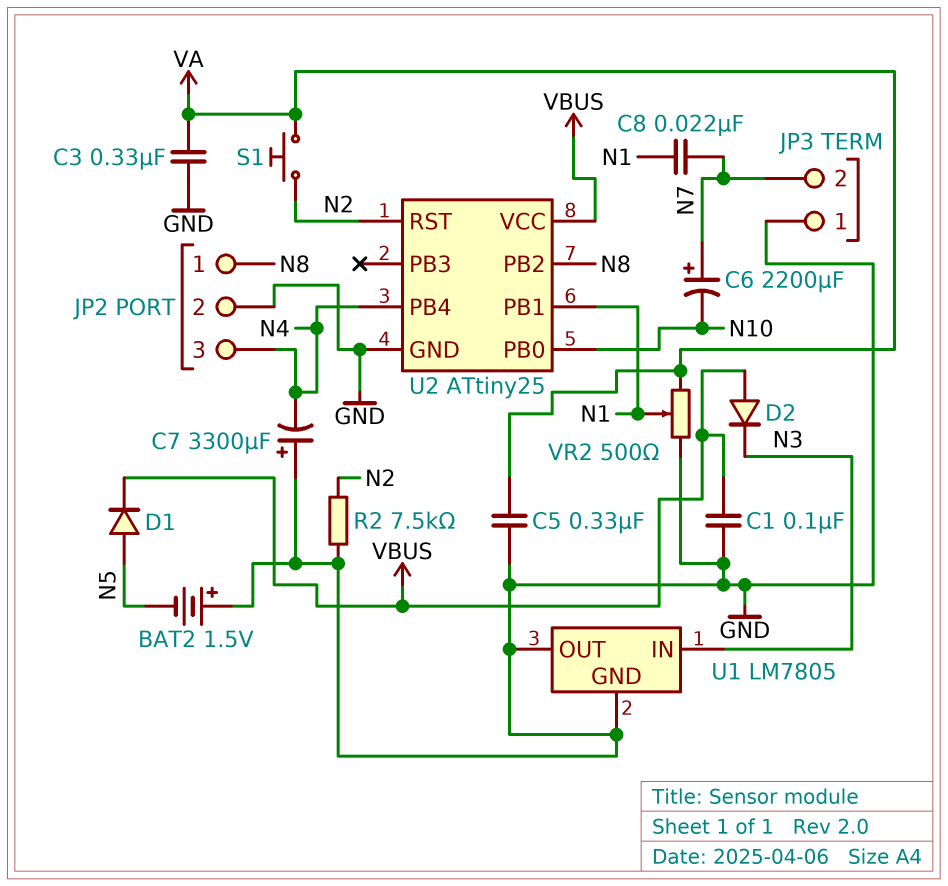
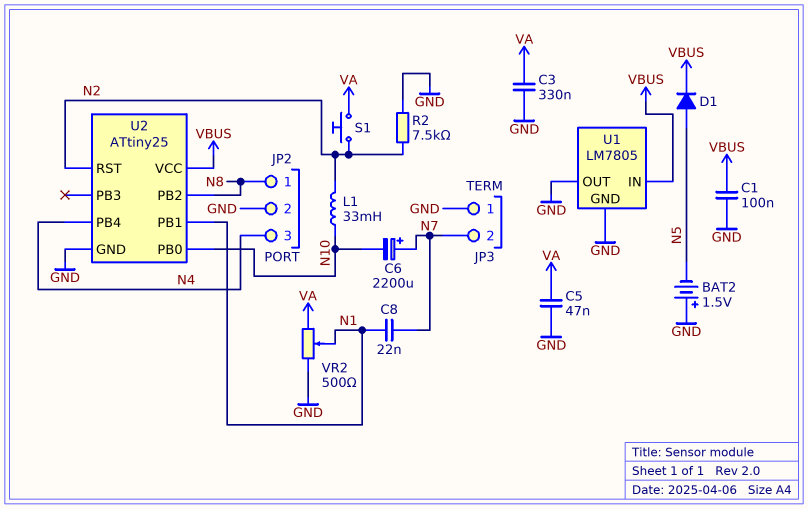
C5: 330nF (GND, VA) -> 47nF (GND, VA)
C7: 3300uF (plus GND, minus N4) -> none
D2: diode (A VBUS, K N3) -> none
L1: none -> 33mH (N2, N10)
U1 pin IN: N3 -> VBUS

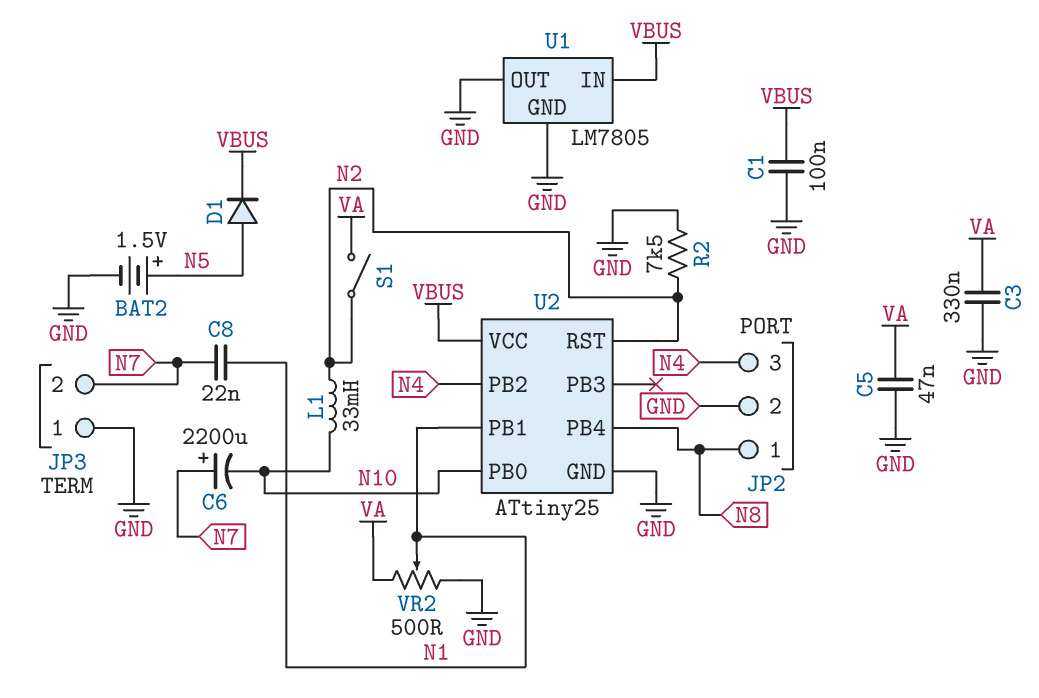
BAT2: 1.5V (plus GND, minus N5) -> 1.5V (plus N5, minus GND)
S1: button (N2, VA) -> switch (N2, VA)
U2 pin PB2: N8 -> N4
U2 pin PB4: N4 -> N8

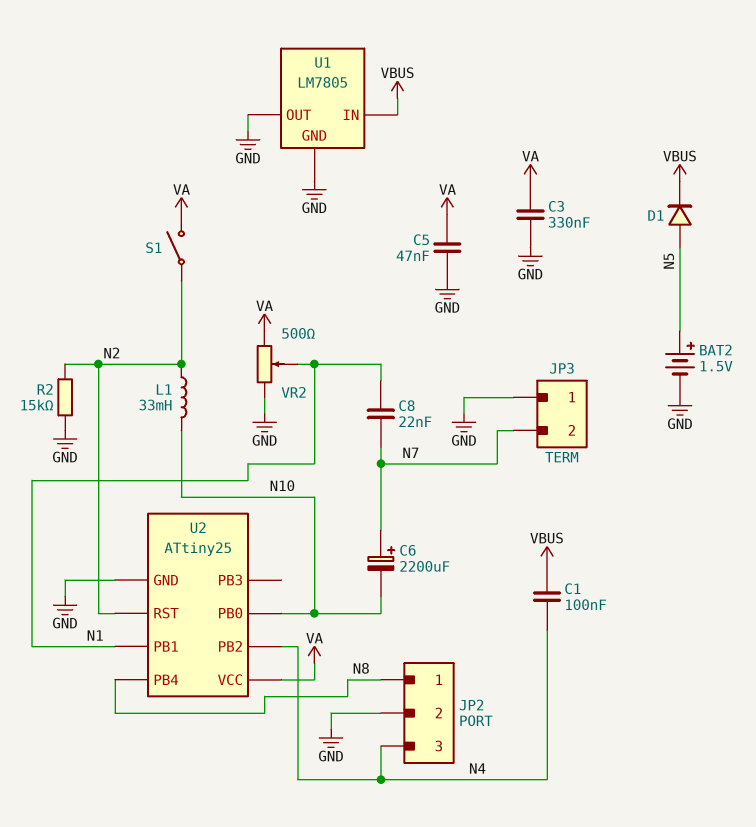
C1: 100nF (GND, VBUS) -> 100nF (N4, VBUS)
R2: 7.5k (GND, N2) -> 15k (GND, N2)
U2 pin VCC: VBUS -> VA

